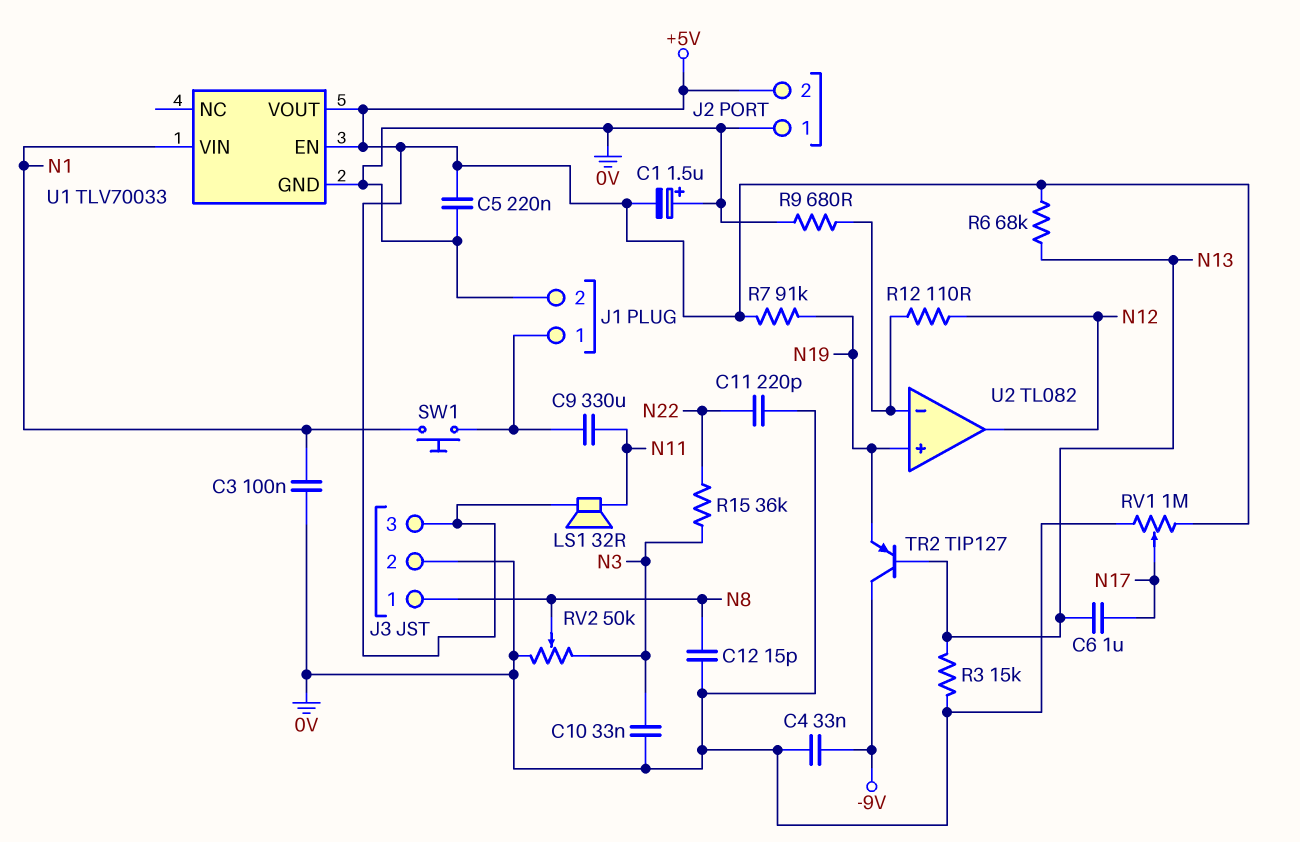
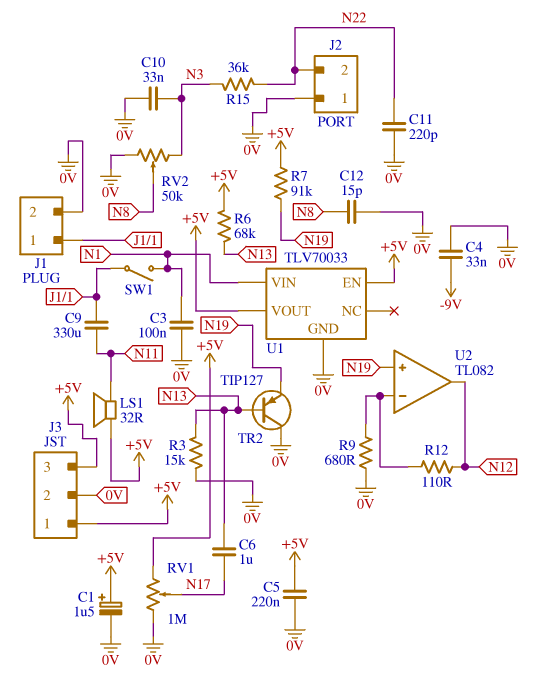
C1: 1.5uF (plus 0V, minus +5V) -> 1.5uF (plus +5V, minus 0V)
J2 pin 2: +5V -> N22
J3 pin 1: N8 -> +5V
SW1: button (J1/1, N1) -> switch (J1/1, N1)
TR2: PNP TIP127 (B N13, C -9V, E N19) -> PNP TIP127 (B N13, C 0V, E N19)

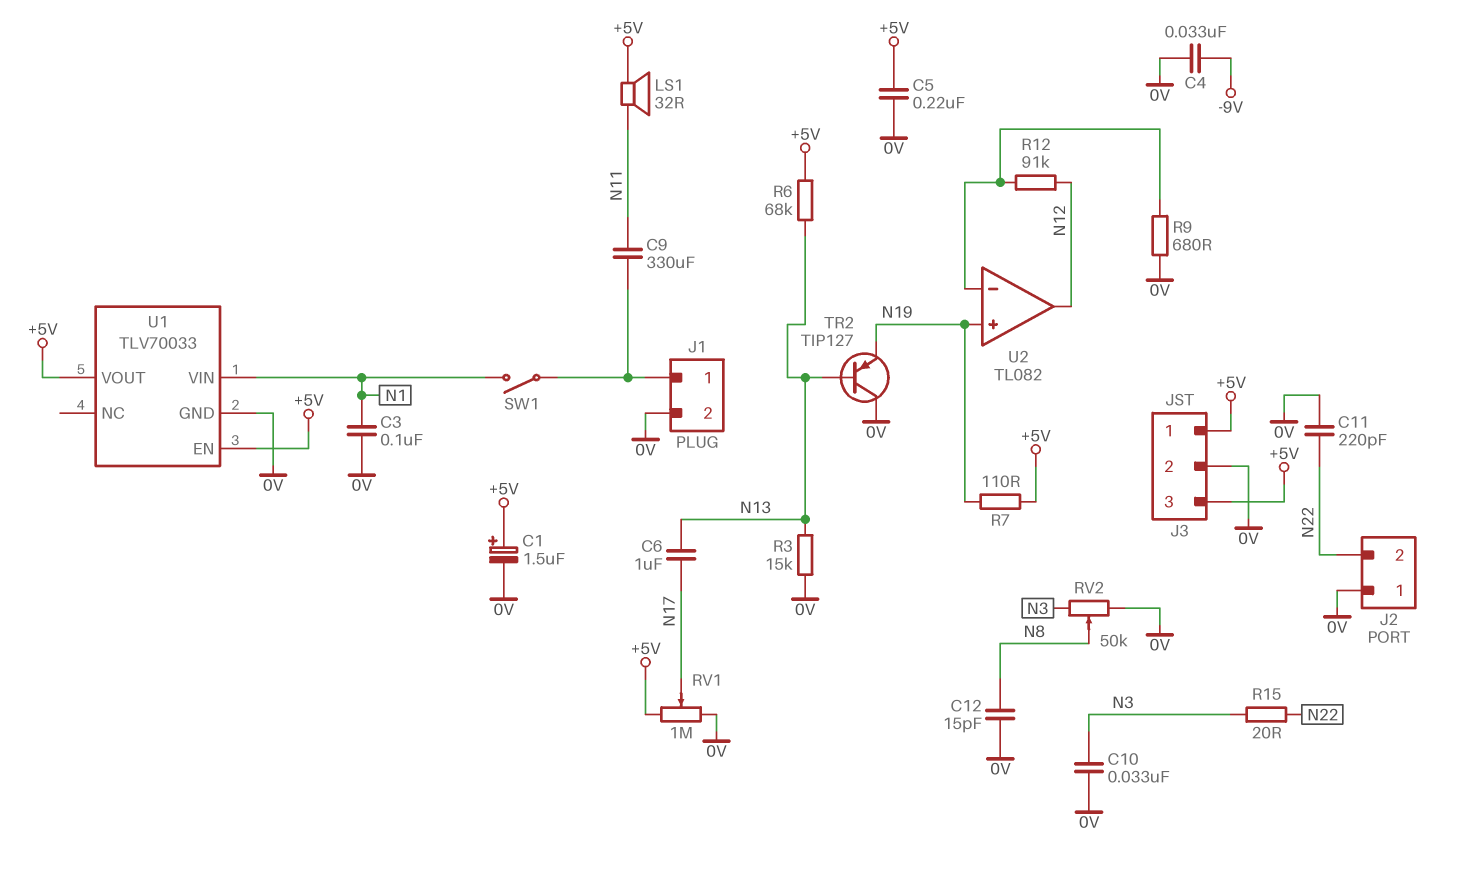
R7: 91k (+5V, N19) -> 110 (+5V, N19)
R12: 110 (N12, U2/in-) -> 91k (N12, U2/in-)
R15: 36k (N3, N22) -> 20 (N3, N22)

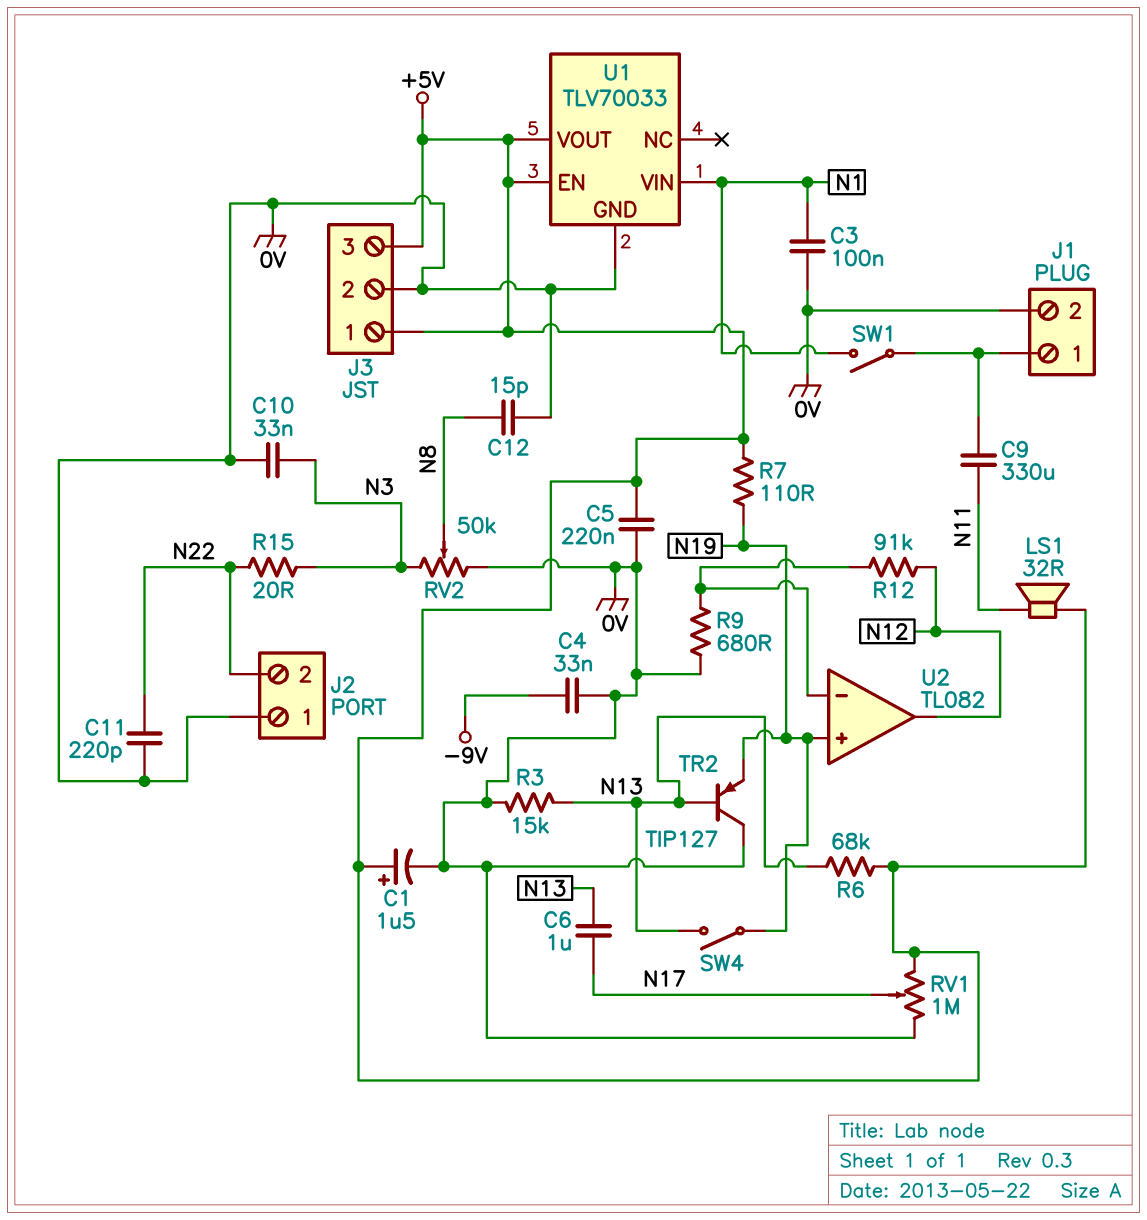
SW4: none -> switch (N13, N19)

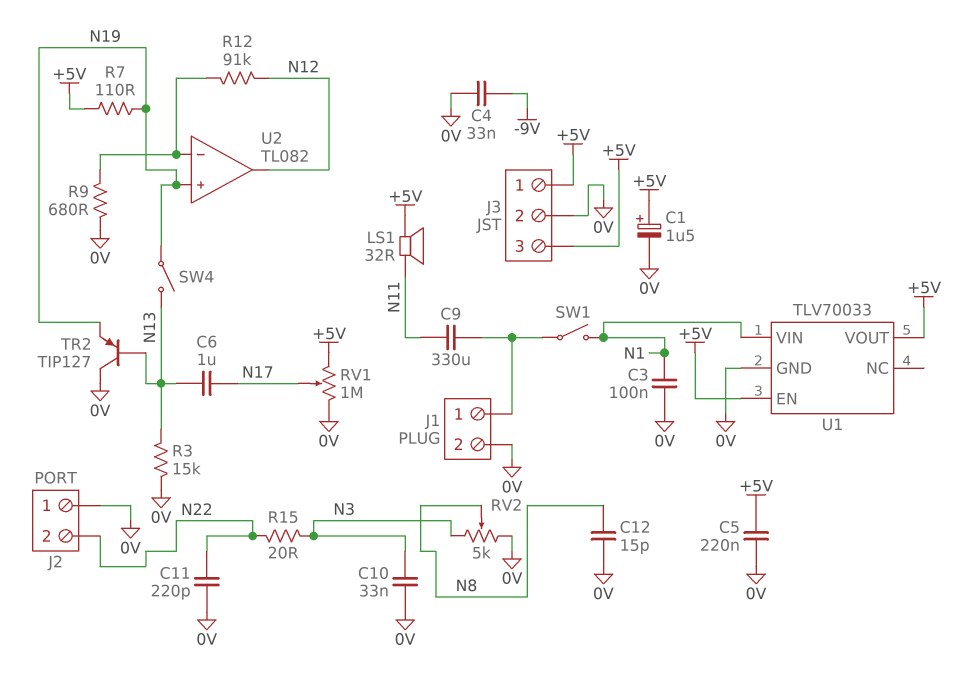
R6: 68k (+5V, N13) -> none
RV2: 50k (0V, N3, wiper N8) -> 5k (0V, N3, wiper N8)

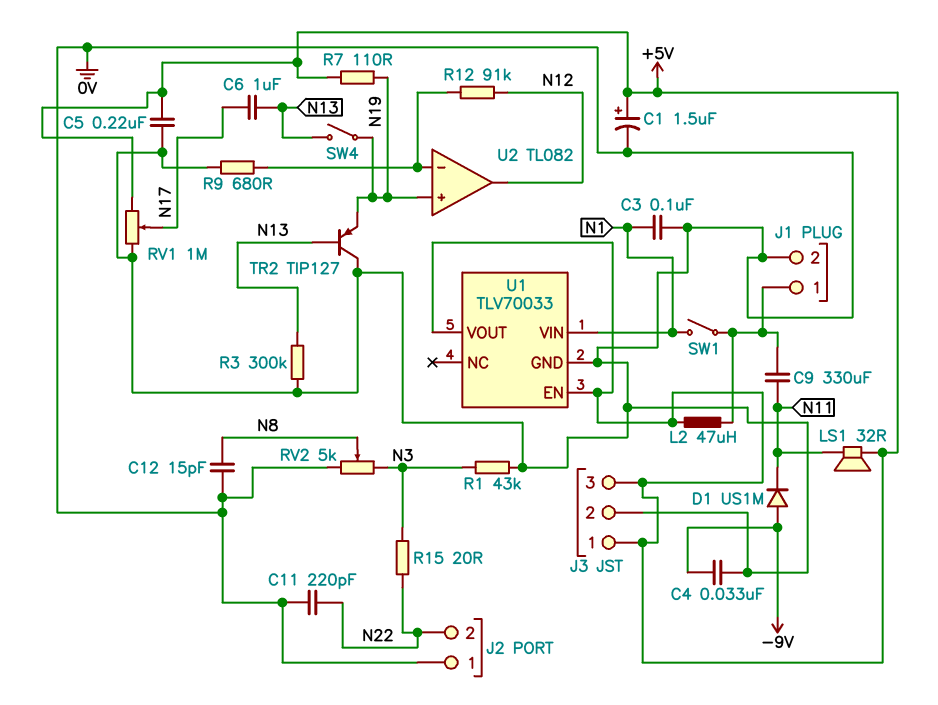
C10: 33nF (0V, N3) -> none
D1: none -> diode US1M (A -9V, K N11)
L2: none -> 47uH (+5V, J1/1)
R1: none -> 43k (0V, N3)
R3: 15k (0V, N13) -> 300k (0V, N13)

